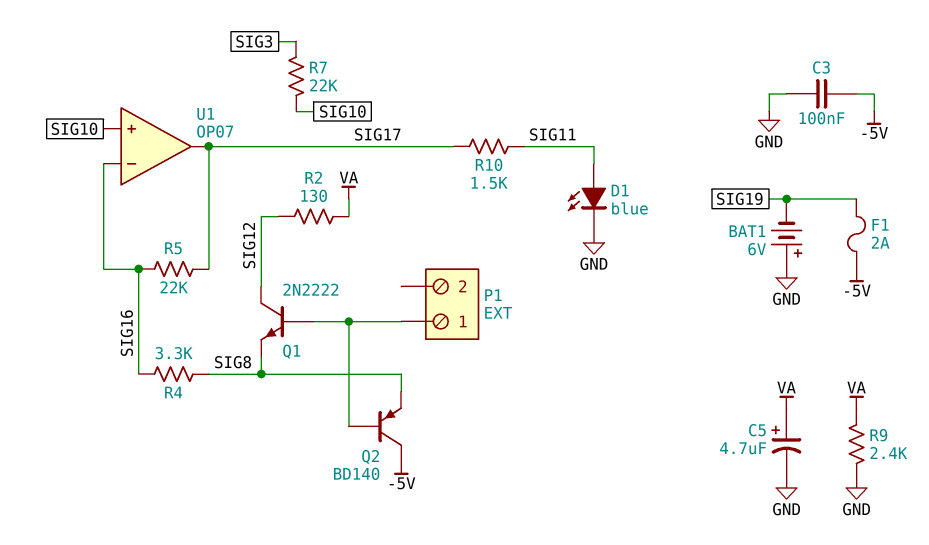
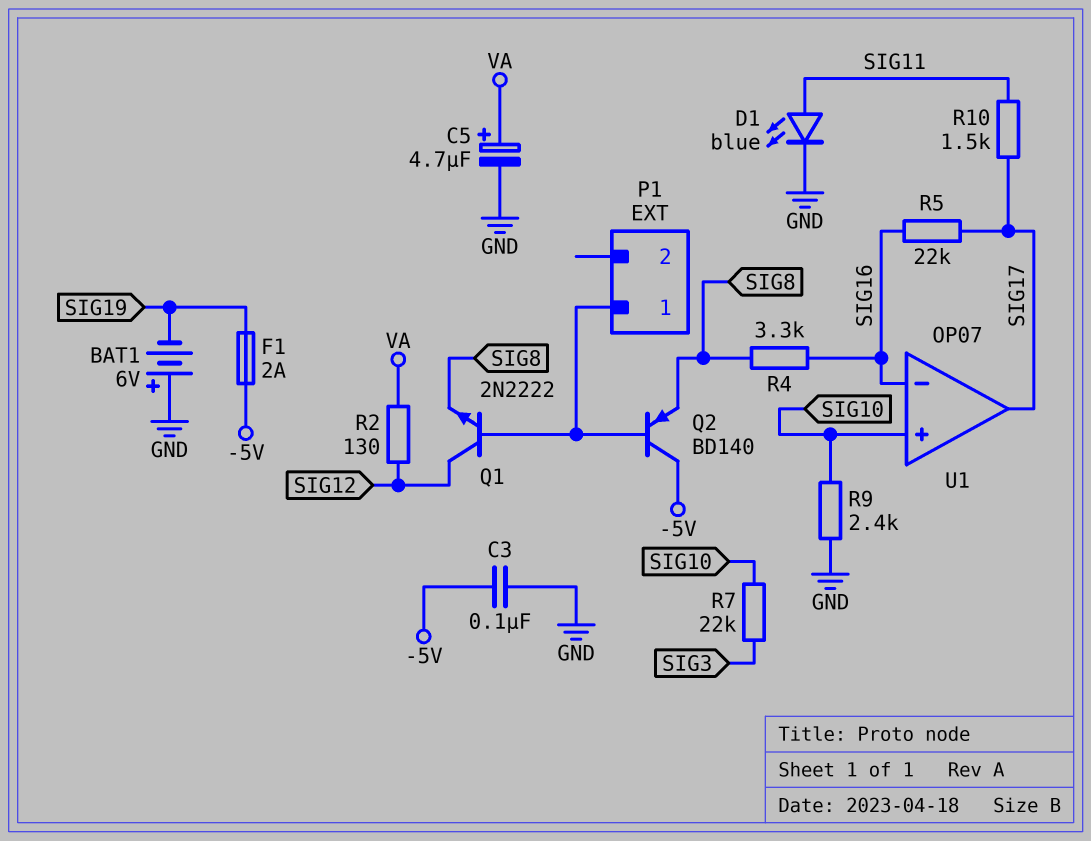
R9: 2.4k (GND, VA) -> 2.4k (GND, SIG10)

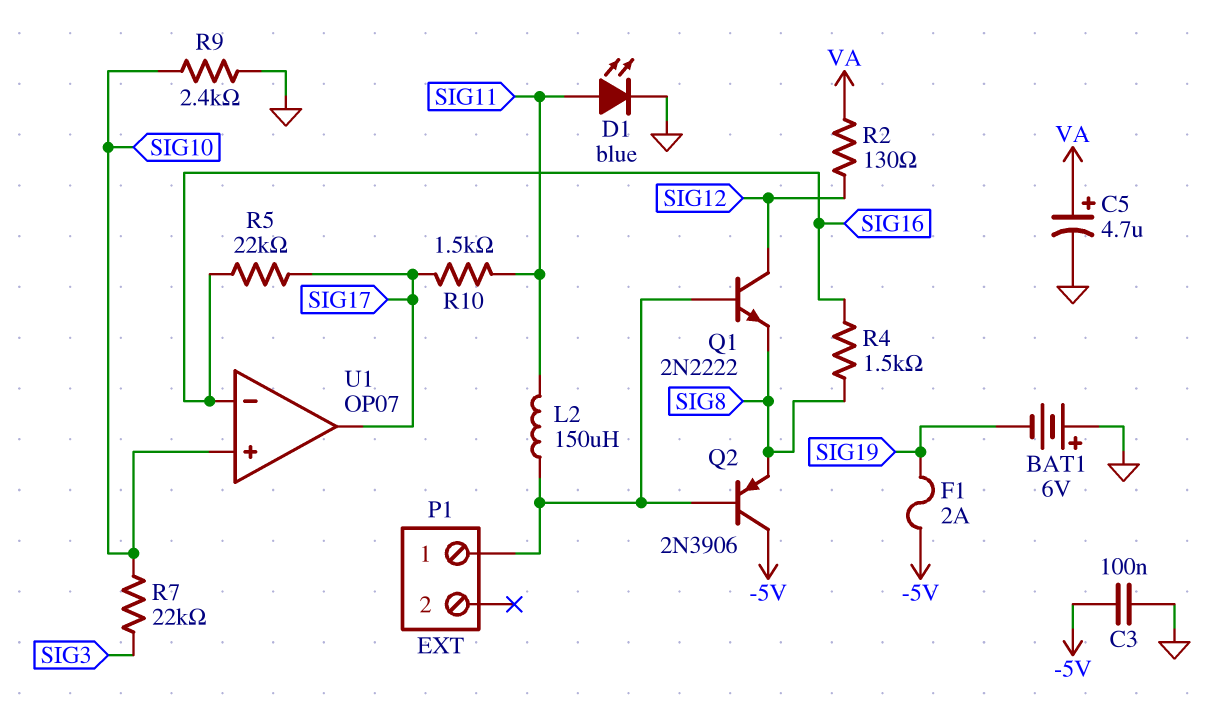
L2: none -> 150uH (P1/1, SIG11)
Q2: PNP BD140 (B P1/1, C -5V, E SIG8) -> PNP 2N3906 (B P1/1, C -5V, E SIG8)
R4: 3.3k (SIG8, SIG16) -> 1.5k (SIG8, SIG16)

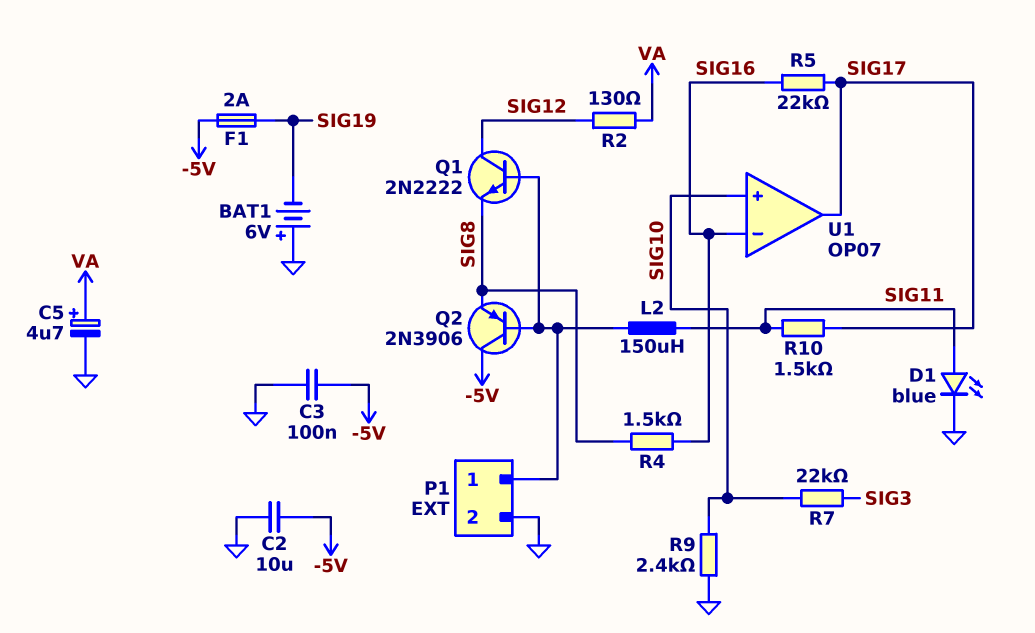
C2: none -> 10uF (-5V, GND)
P1 pin 2: none -> GND

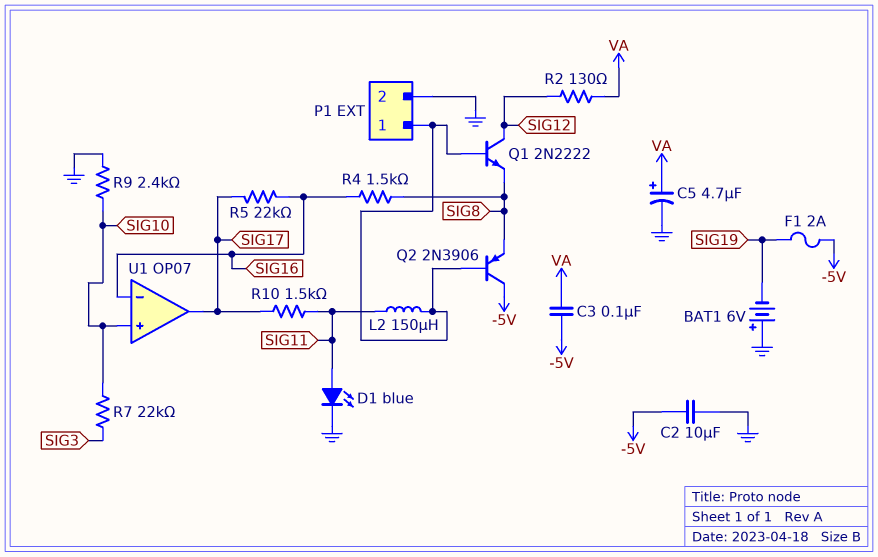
C3: 100nF (-5V, GND) -> 100nF (-5V, VA)

